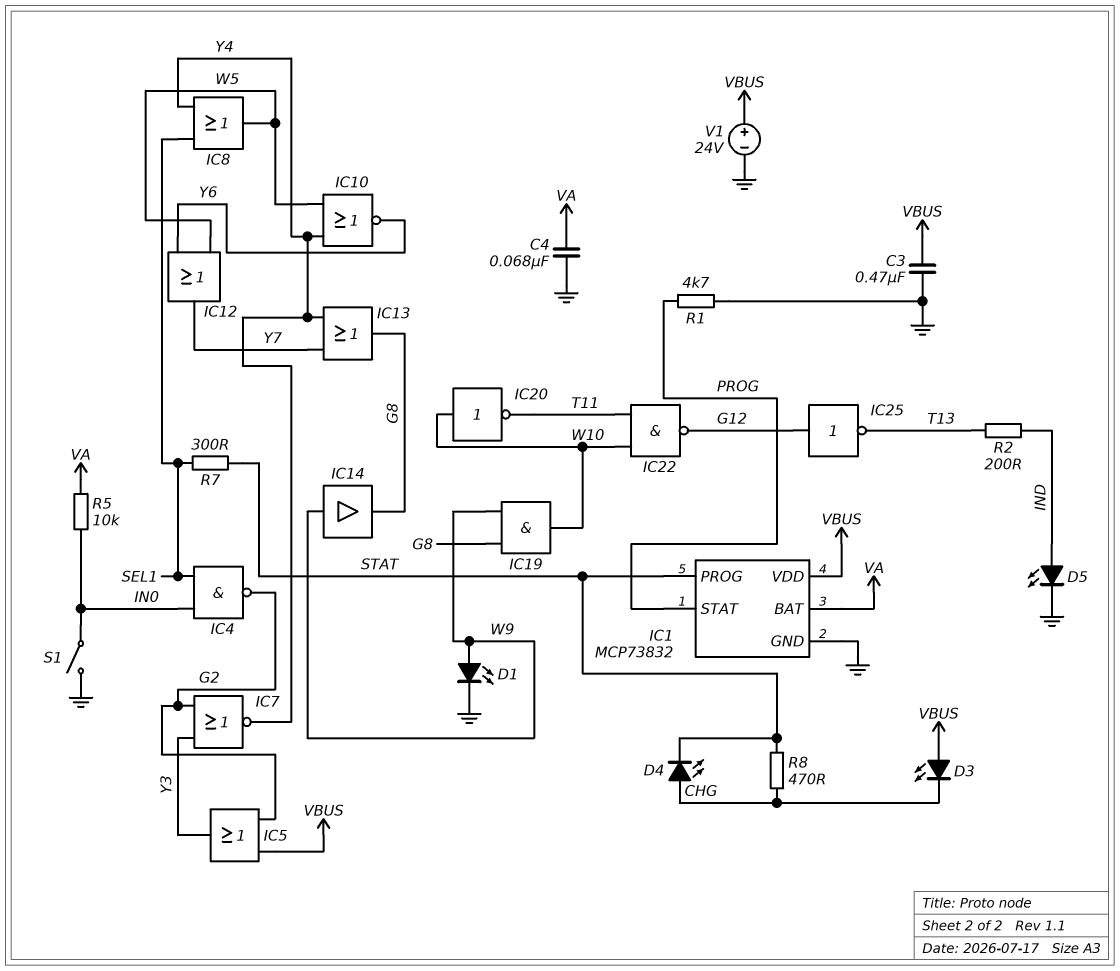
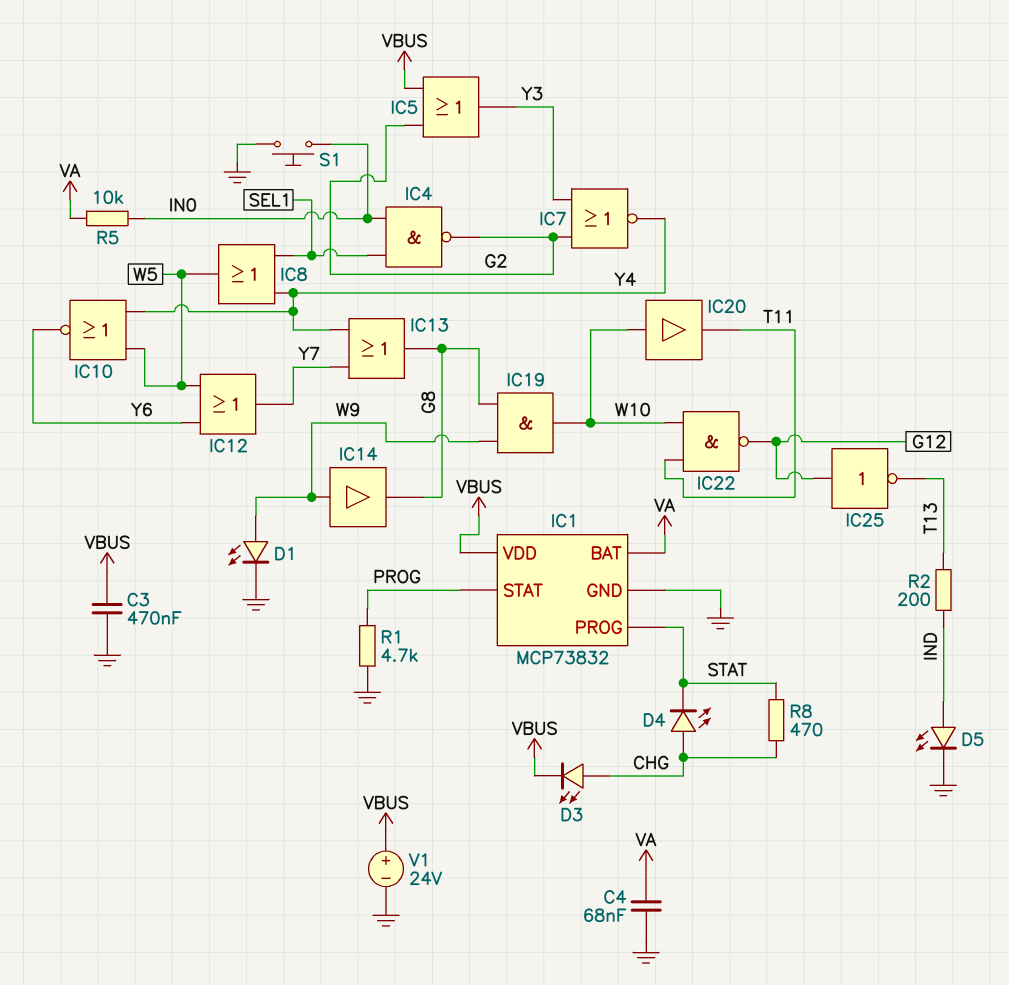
D3: LED (A VBUS, K CHG) -> LED (A CHG, K VBUS)
IC20: NOT (in W10, out T11) -> buffer (in W10, out T11)
R7: 300 (SEL1, STAT) -> none
S1: switch (GND, IN0) -> button (GND, IN0)

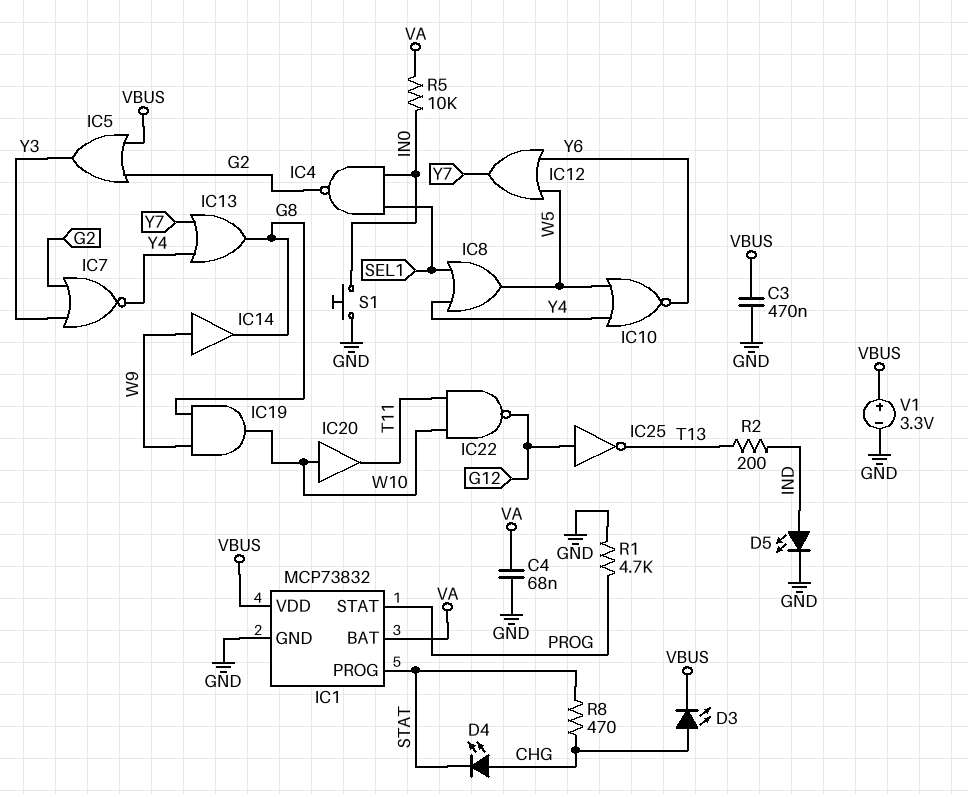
D1: LED (A W9, K GND) -> none
V1: 24V (plus VBUS, minus GND) -> 3.3V (plus VBUS, minus GND)

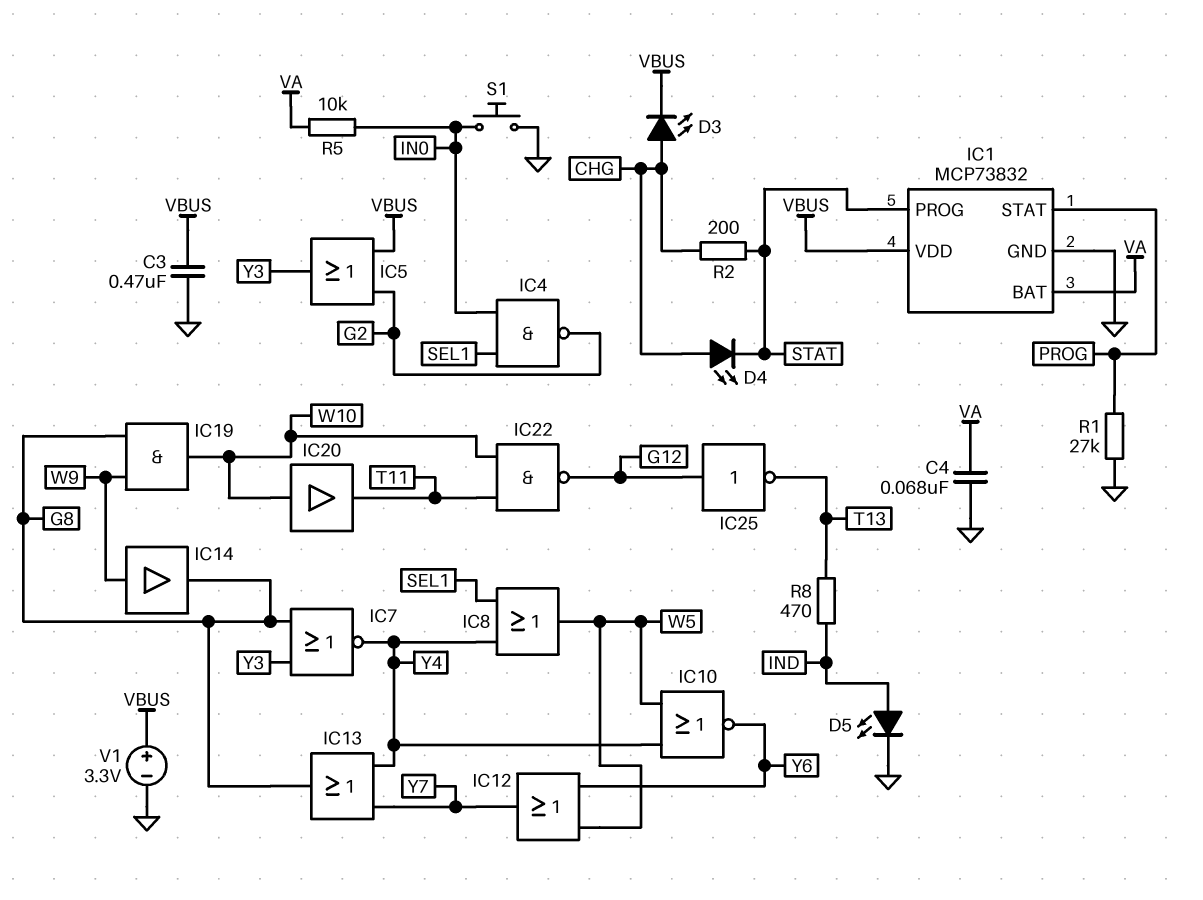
IC7: NOR (in G2, in Y3, out Y4) -> NOR (in G8, in Y3, out Y4)
R1: 4.7k (GND, PROG) -> 27k (GND, PROG)
R2: 200 (IND, T13) -> 200 (CHG, STAT)
R8: 470 (CHG, STAT) -> 470 (IND, T13)

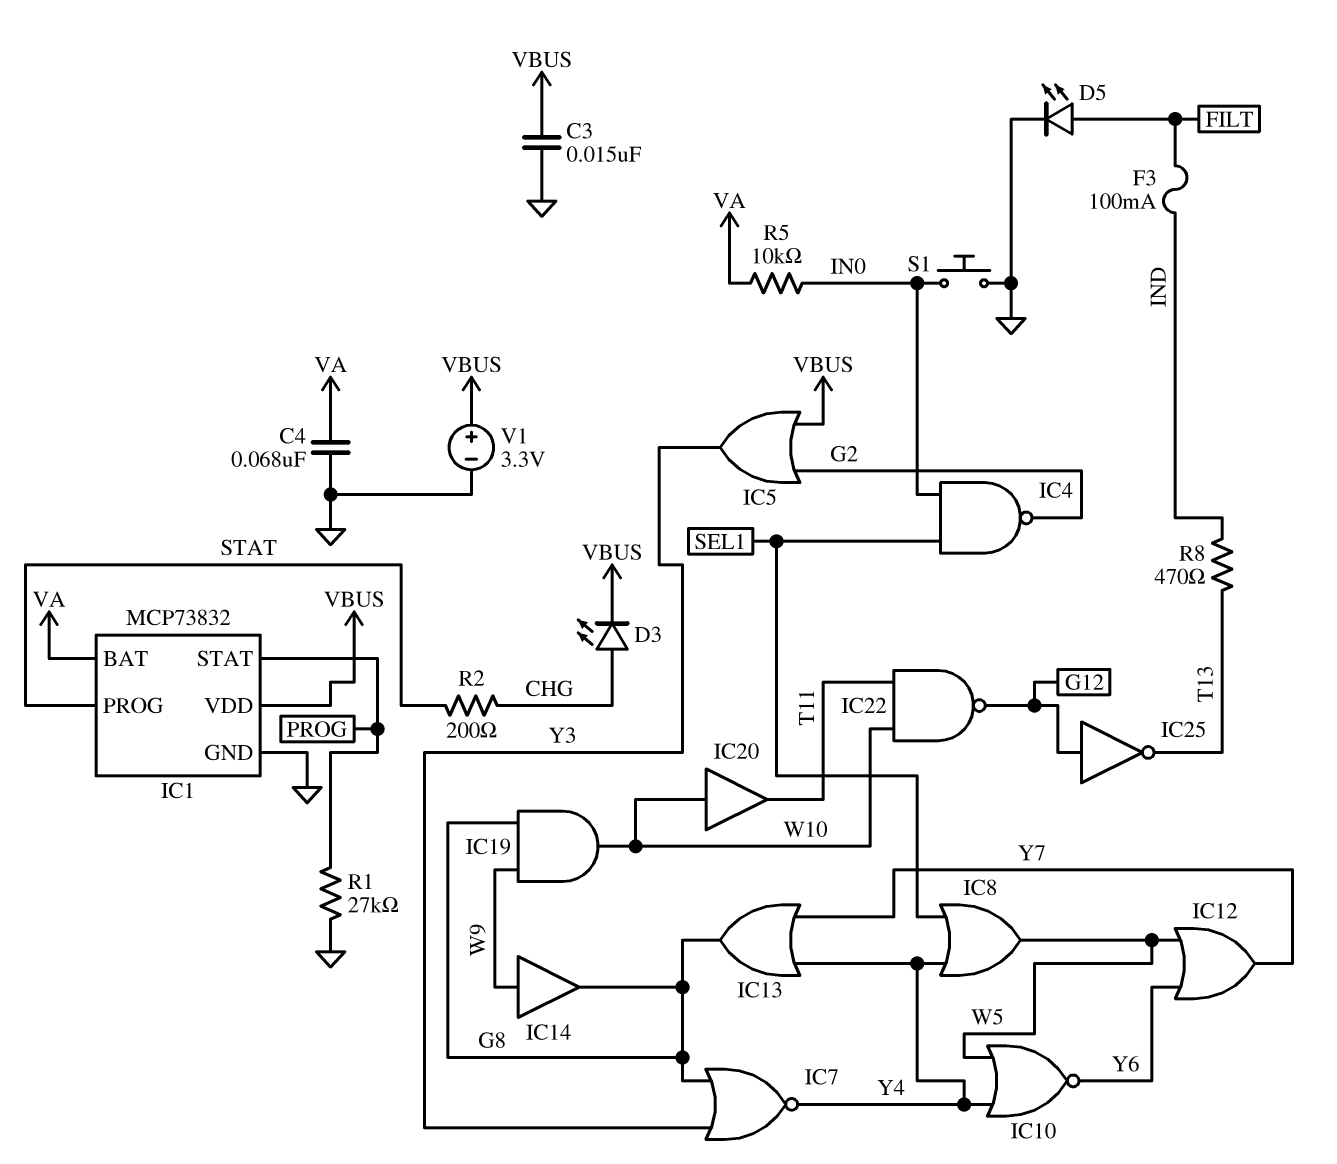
C3: 470nF (GND, VBUS) -> 15nF (GND, VBUS)
D4: LED (A CHG, K STAT) -> none
D5: LED (A IND, K GND) -> LED (A FILT, K GND)
F3: none -> 100mA (FILT, IND)

